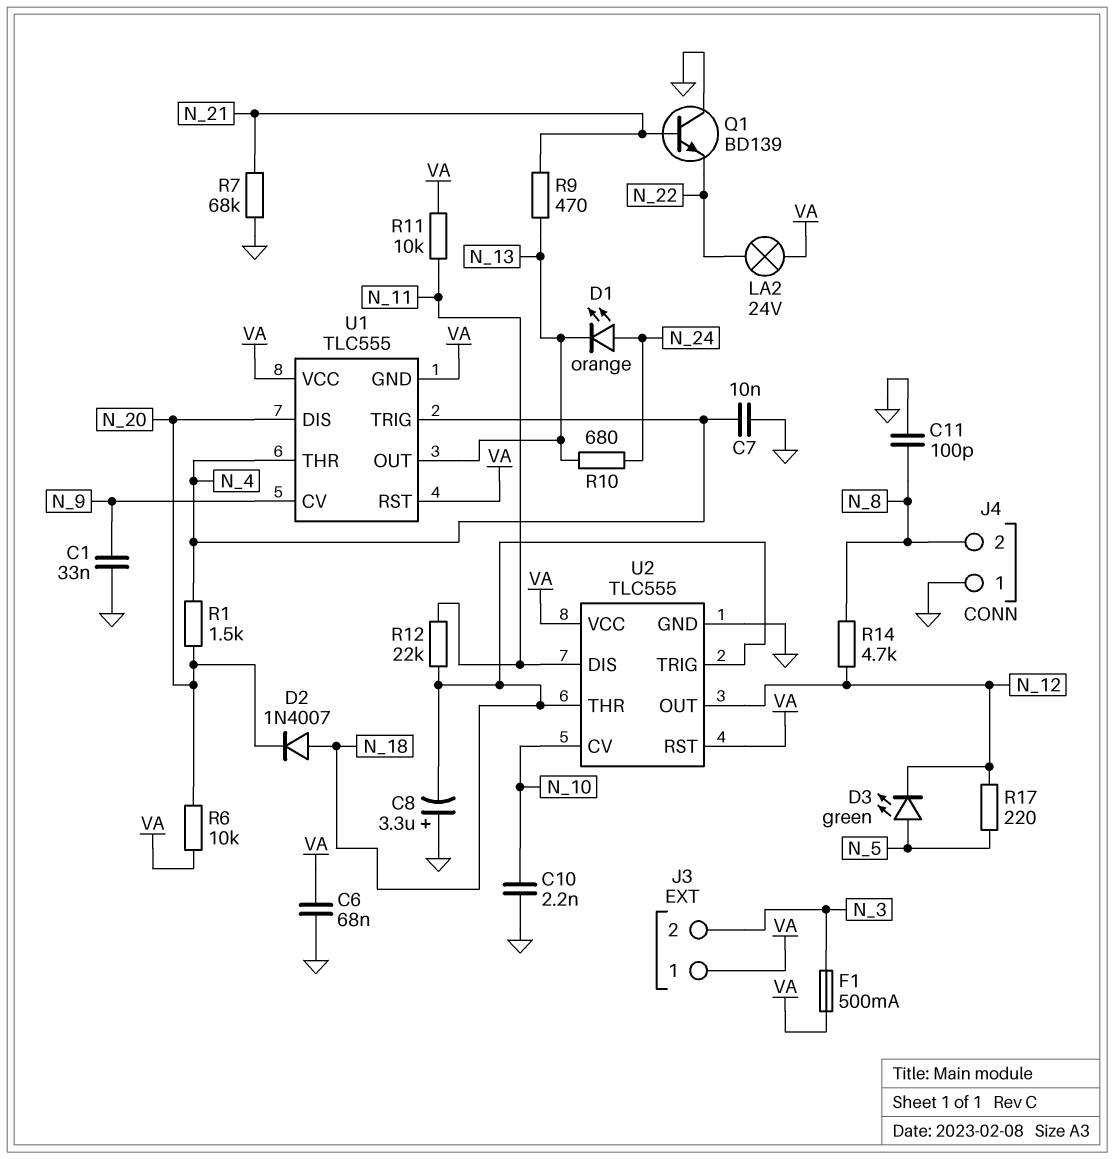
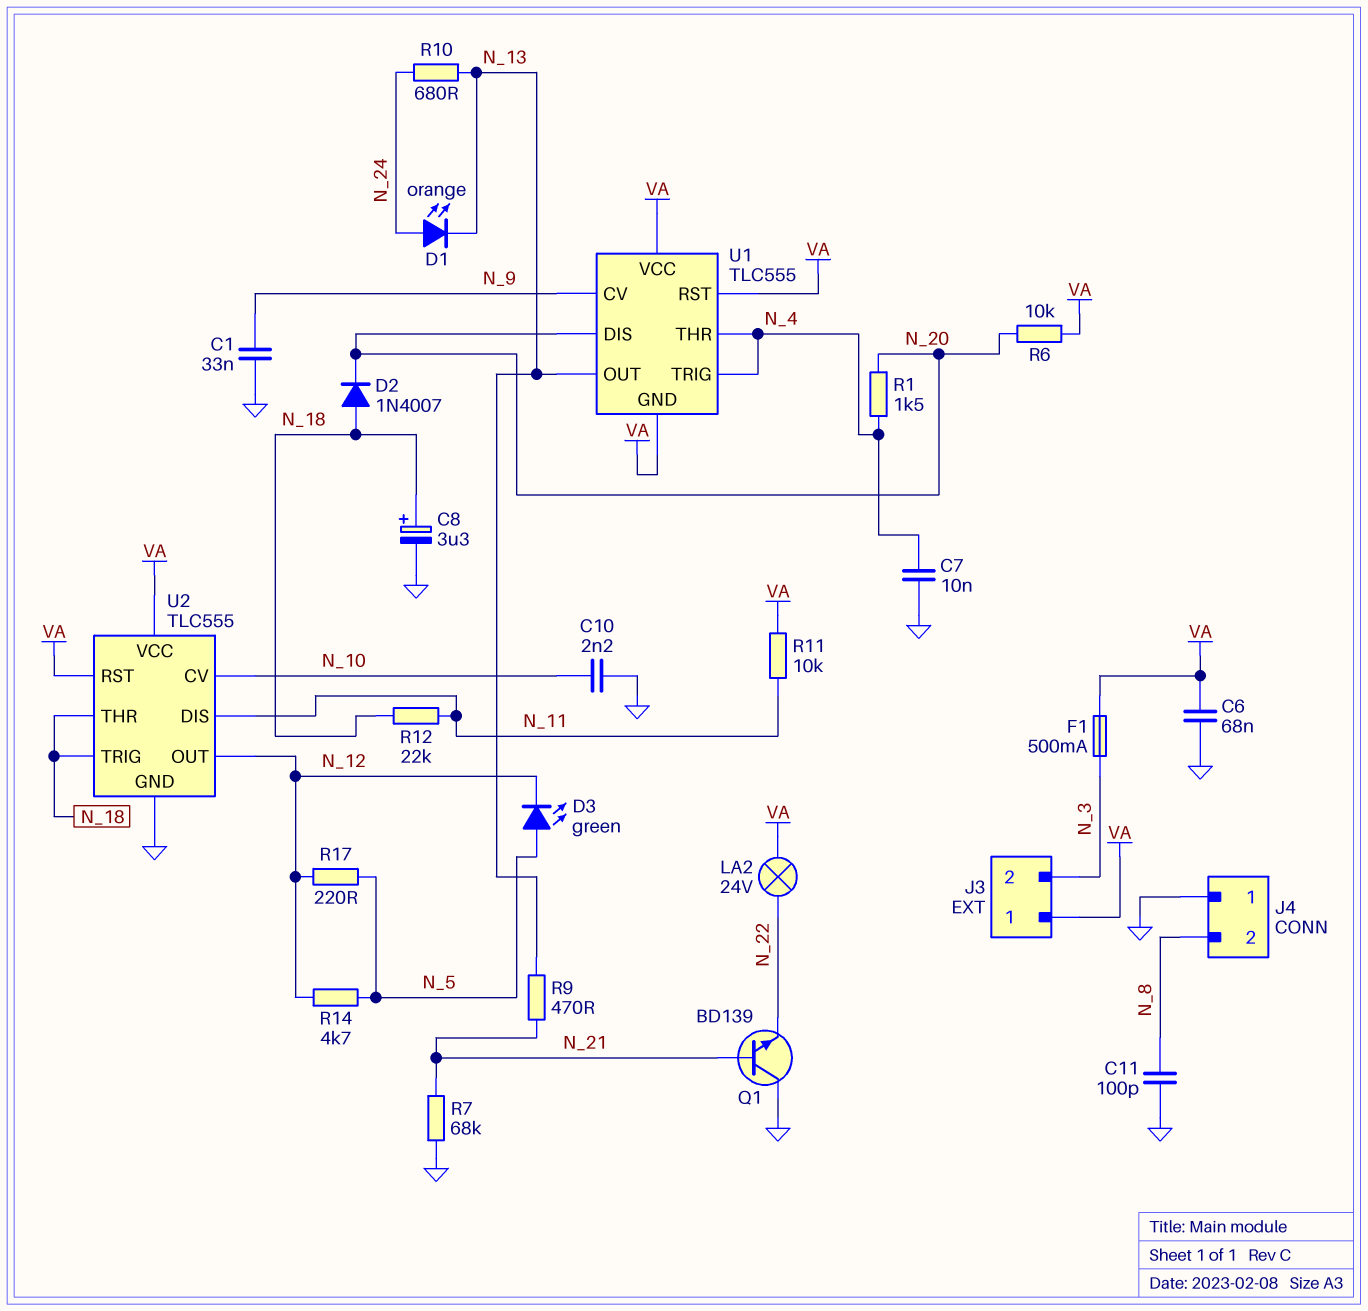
C8: 3.3uF (plus GND, minus N_18) -> 3.3uF (plus N_18, minus GND)
R14: 4.7k (N_8, N_12) -> 4.7k (N_5, N_12)

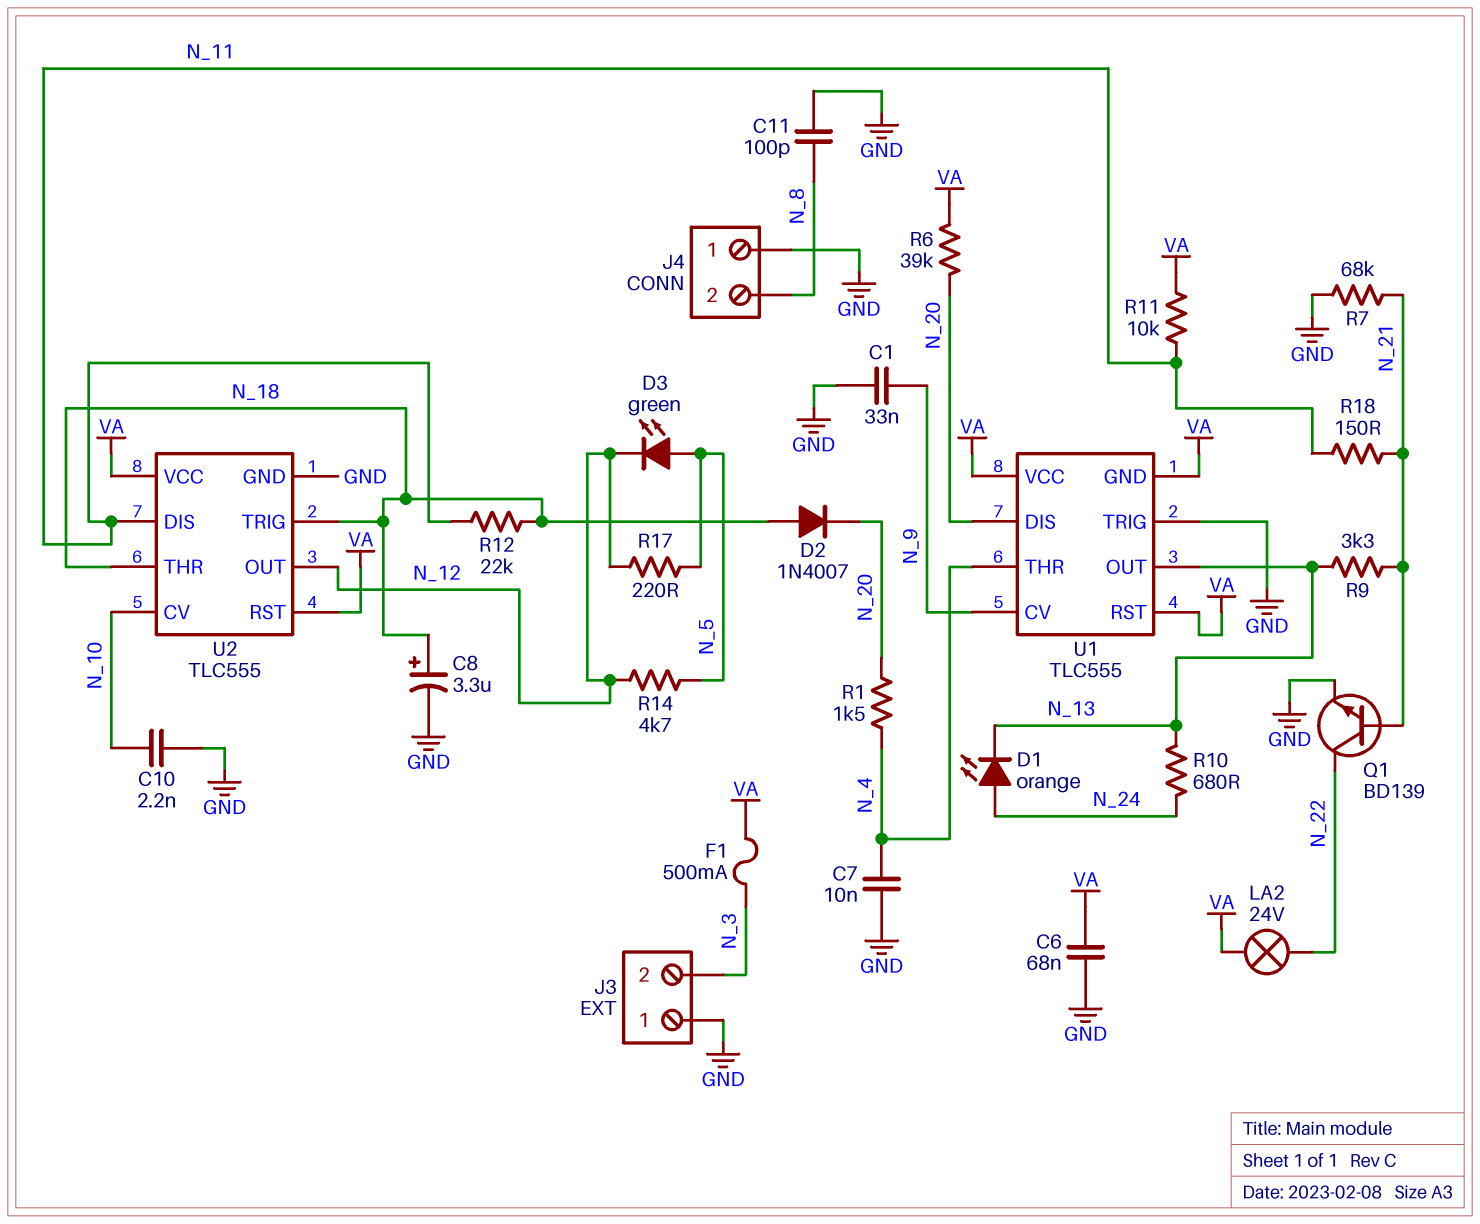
J3 pin 1: VA -> GND
Q1: NPN BD139 (B N_21, C GND, E N_22) -> NPN BD139 (B N_21, C N_22, E GND)
R6: 10k (N_20, VA) -> 39k (N_20, VA)
R9: 470 (N_13, N_21) -> 3.3k (N_13, N_21)
R18: none -> 150 (N_11, N_21)
U1 pin TRIG: N_4 -> GND

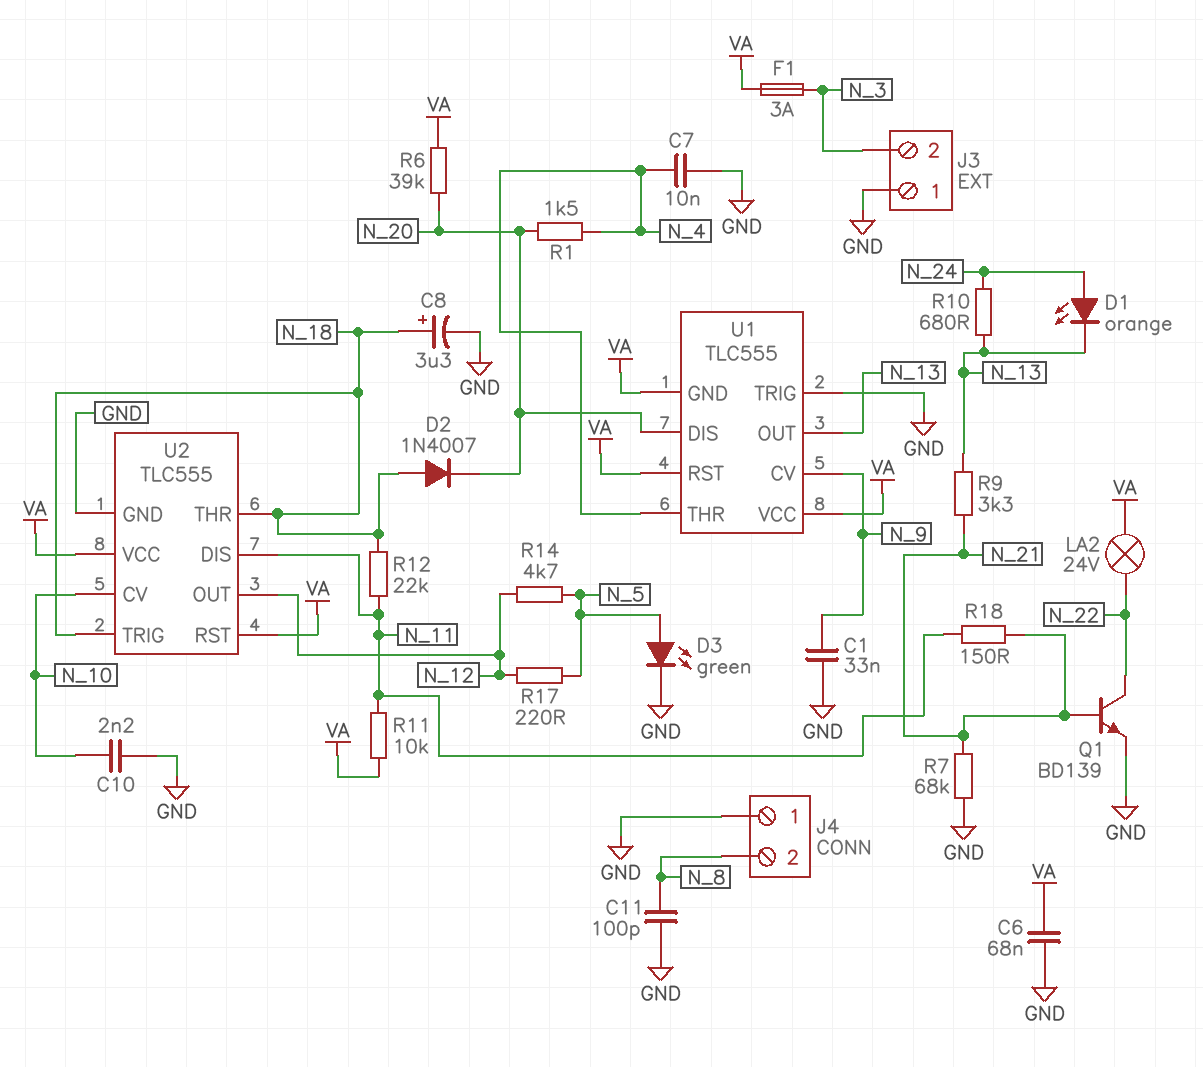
D3: LED green (A N_5, K N_12) -> LED green (A N_5, K GND)
F1: 500mA (N_3, VA) -> 3A (N_3, VA)

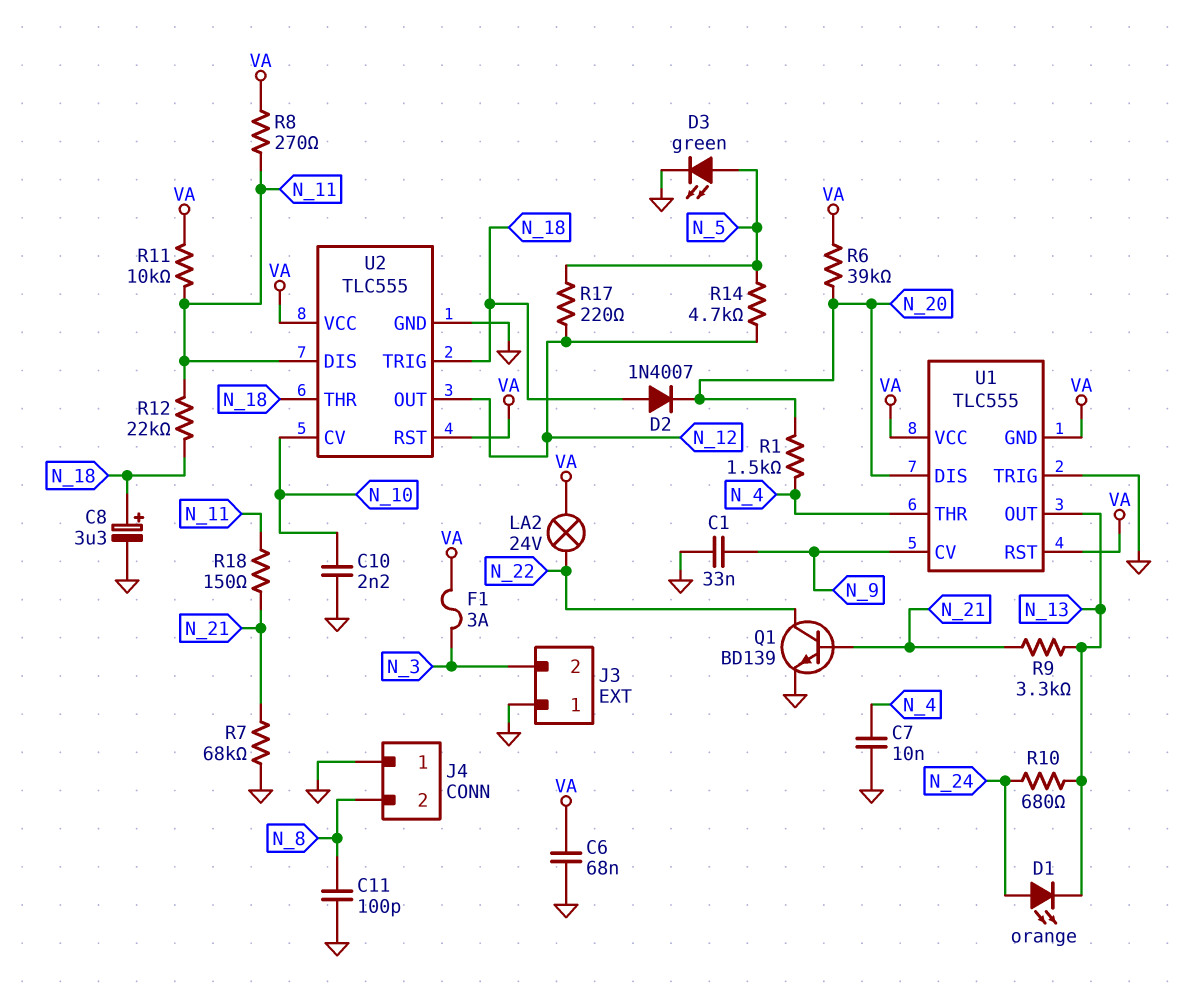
R8: none -> 270 (N_11, VA)

